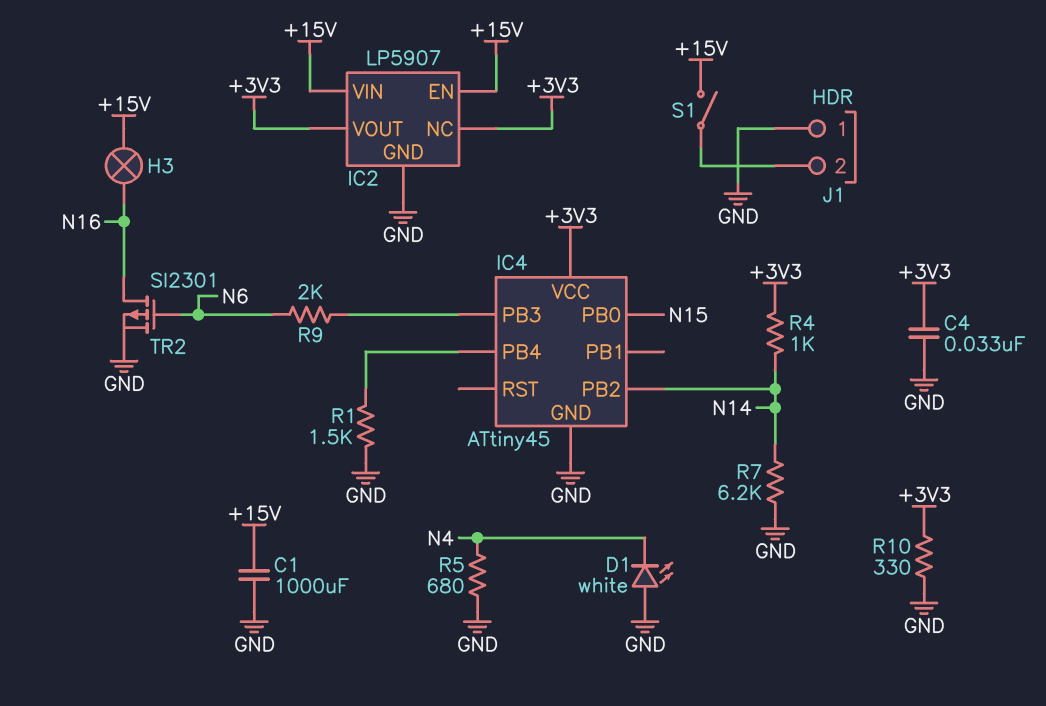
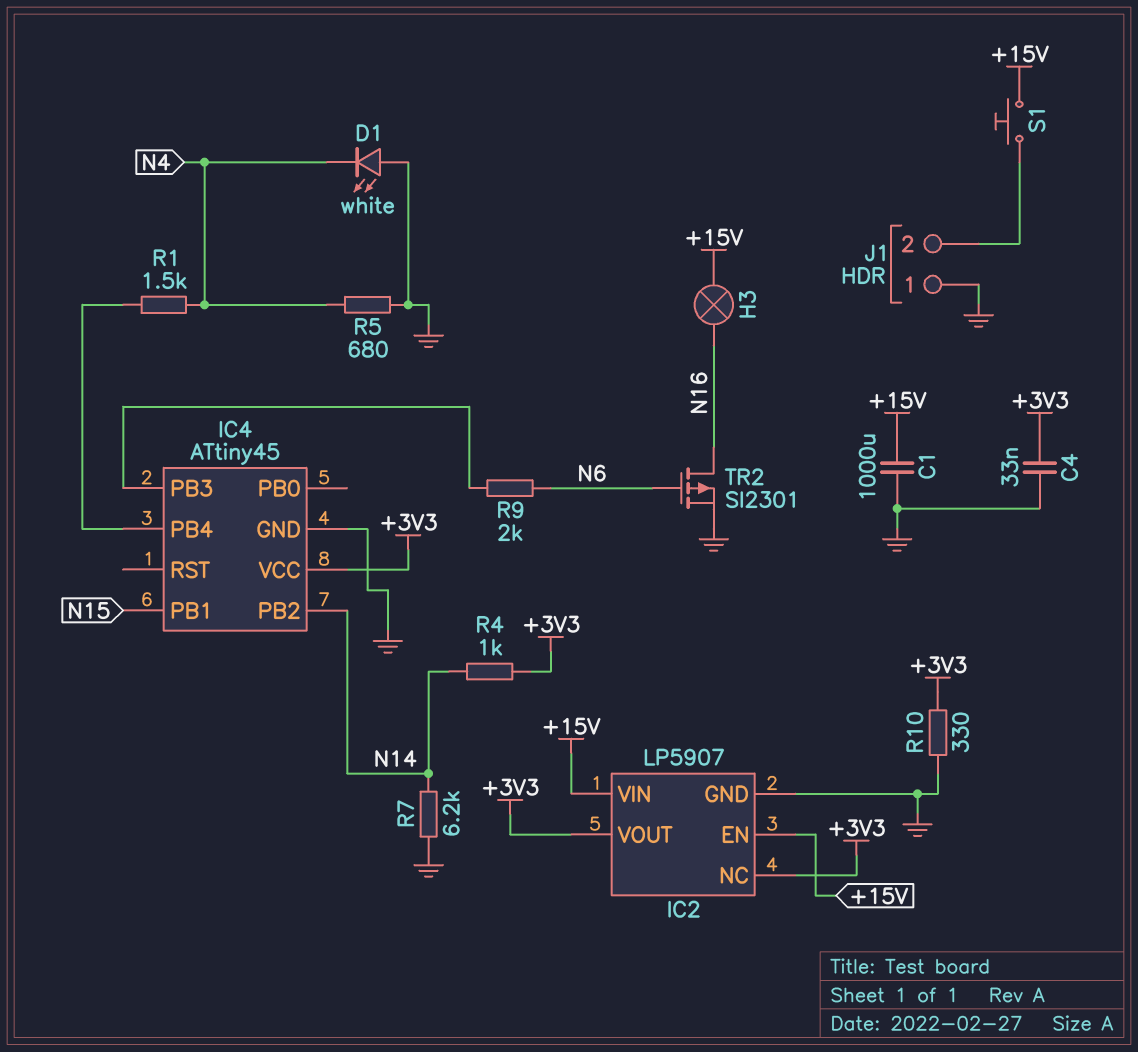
IC4 pin PB0: N15 -> none
IC4 pin PB1: none -> N15
R1: 1.5k (GND, IC4/PB4) -> 1.5k (IC4/PB4, N4)
S1: switch (+15V, J1/2) -> button (+15V, J1/2)

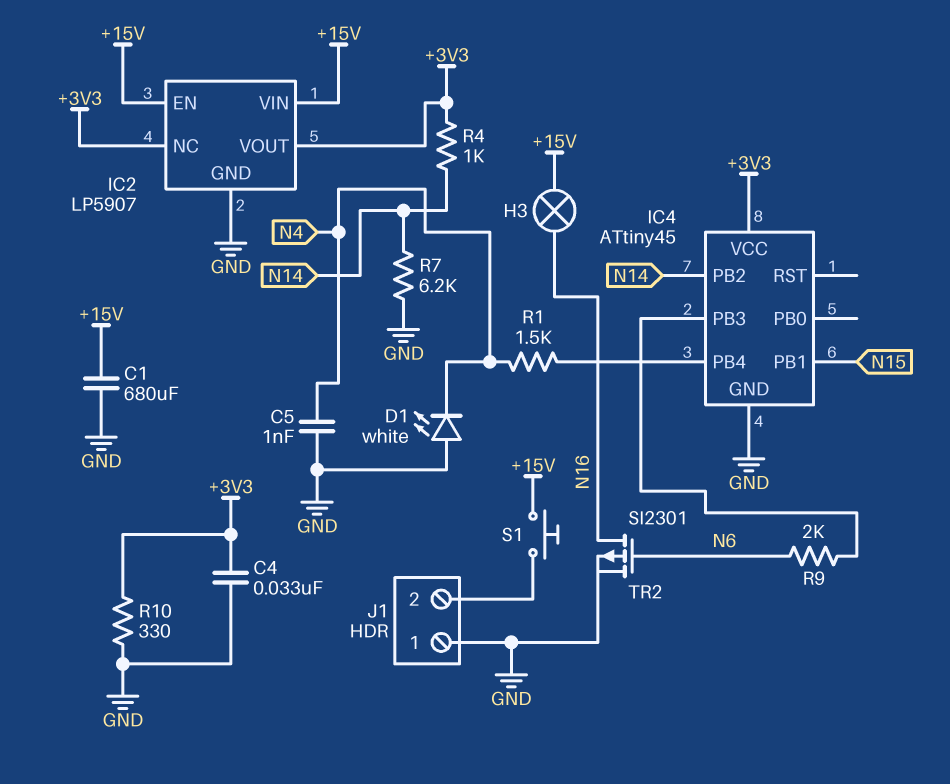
C1: 1000uF (+15V, GND) -> 680uF (+15V, GND)
C5: none -> 1nF (GND, N4)
R5: 680 (GND, N4) -> none

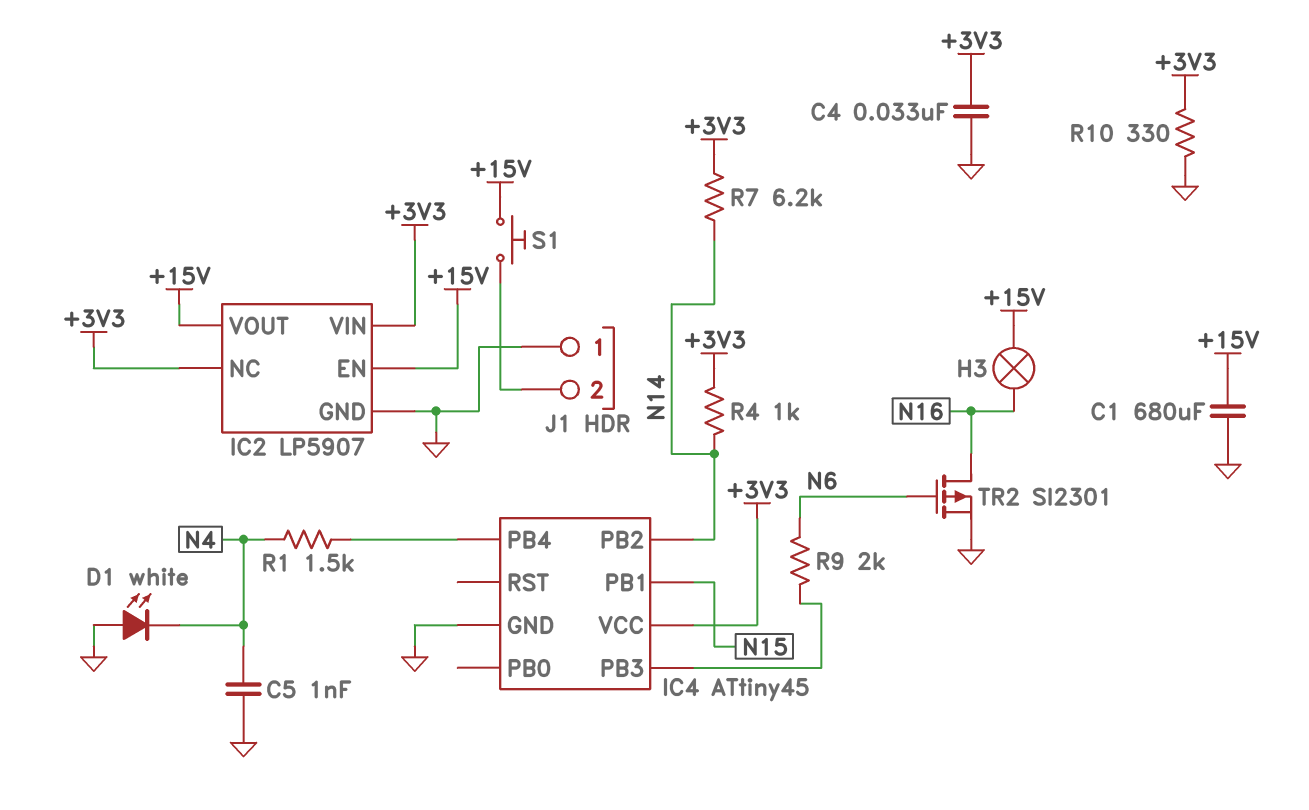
IC2 pin VIN: +15V -> +3V3
IC2 pin VOUT: +3V3 -> +15V
R7: 6.2k (GND, N14) -> 6.2k (+3V3, N14)

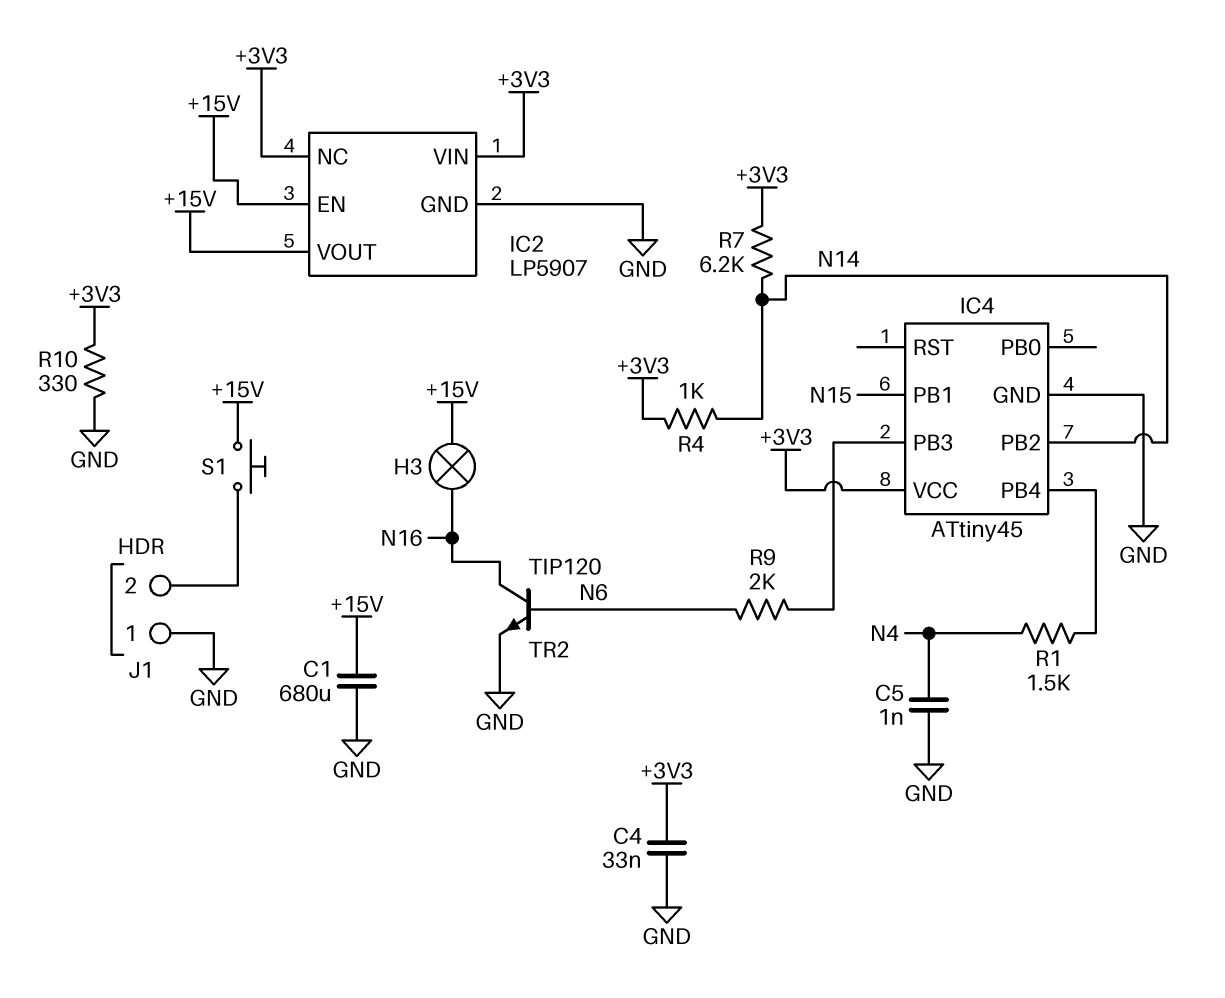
D1: LED white (A GND, K N4) -> none
TR2: PMOS SI2301 (G N6, D N16, S GND) -> NPN TIP120 (B N6, C N16, E GND)

